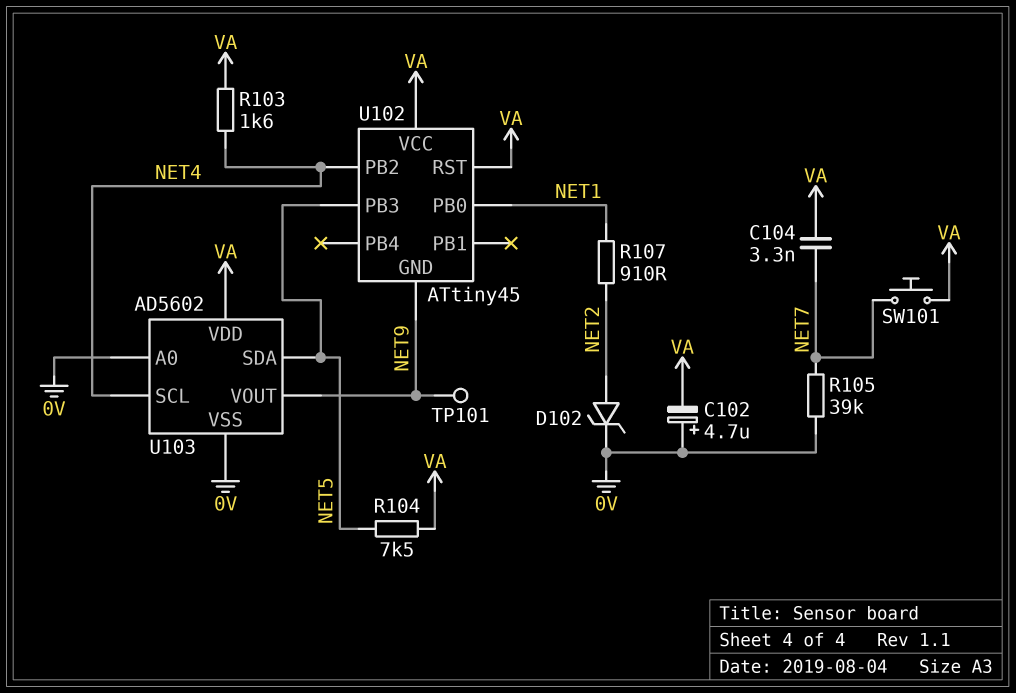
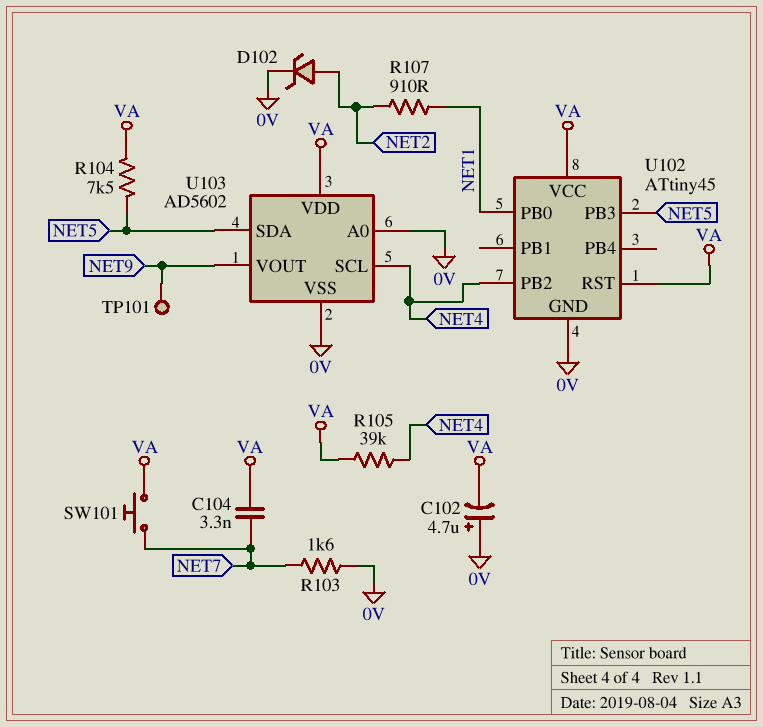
R103: 1.6k (NET4, VA) -> 1.6k (0V, NET7)
R105: 39k (0V, NET7) -> 39k (NET4, VA)
U102 pin GND: NET9 -> 0V

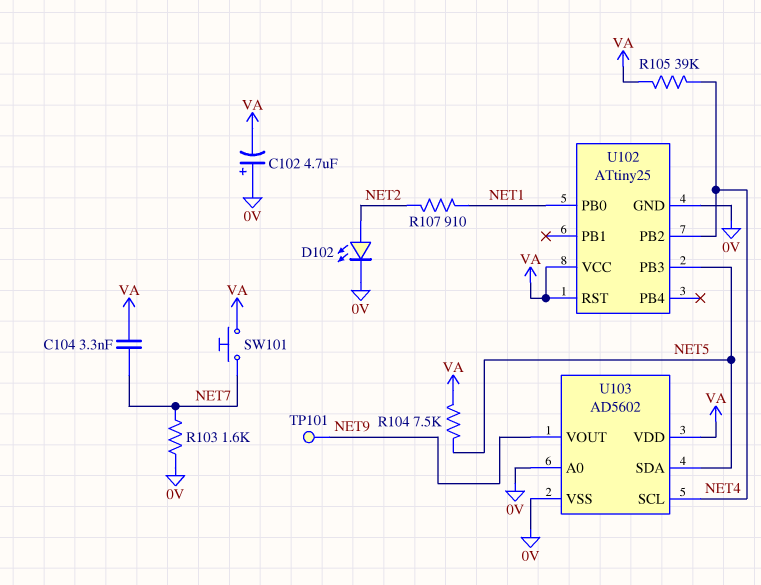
D102: zener (A NET2, K 0V) -> LED (A NET2, K 0V)
U102: ATtiny45 -> ATtiny25

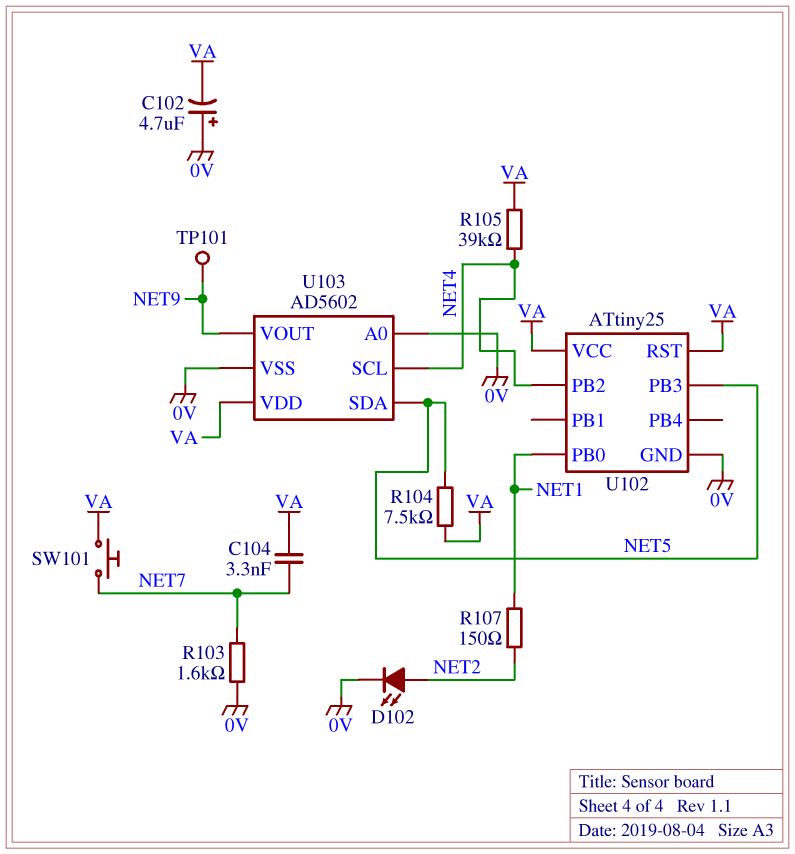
R107: 910 (NET1, NET2) -> 150 (NET1, NET2)

